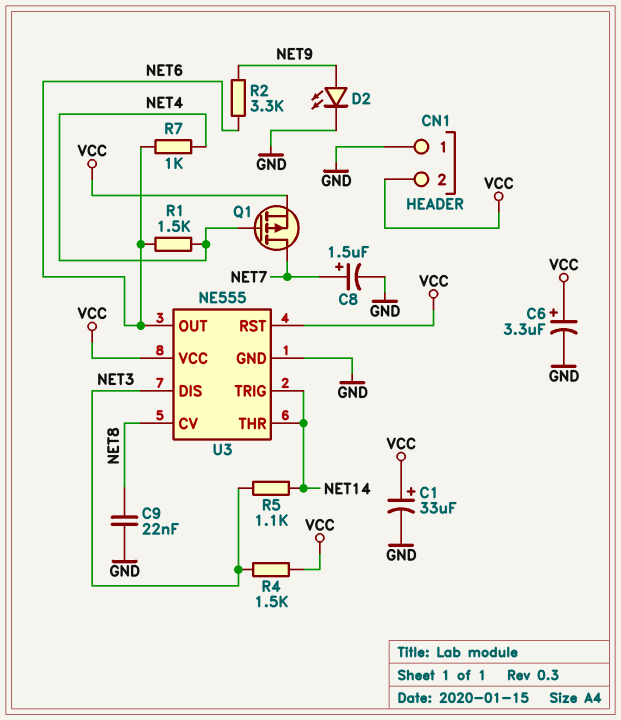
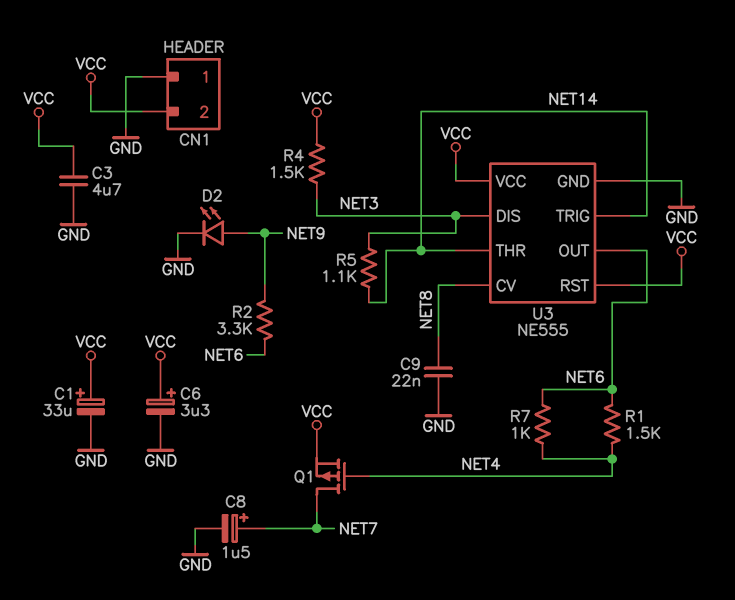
C3: none -> 4.7uF (GND, VCC)

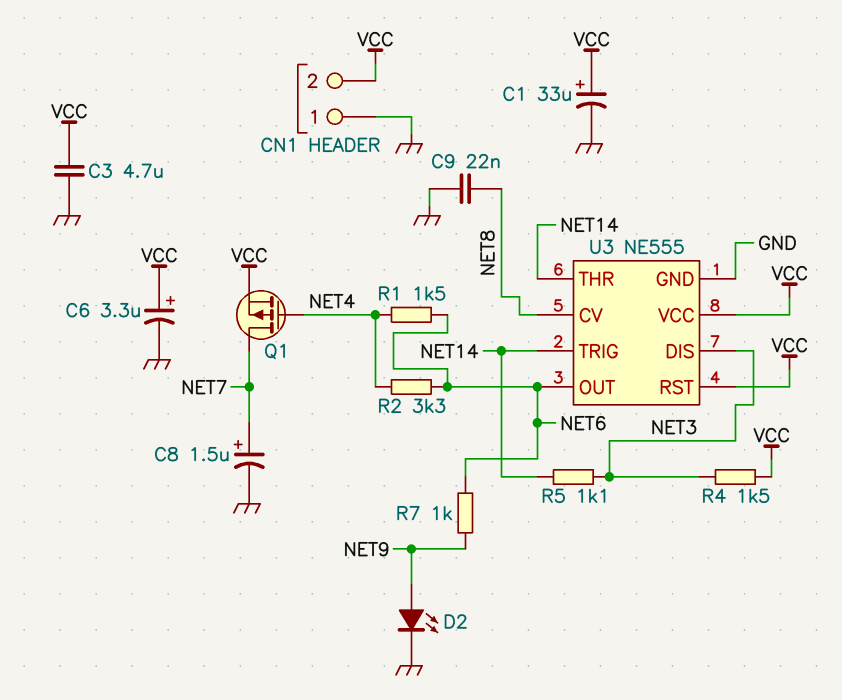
R2: 3.3k (NET6, NET9) -> 3.3k (NET4, NET6)
R7: 1k (NET4, NET6) -> 1k (NET6, NET9)

